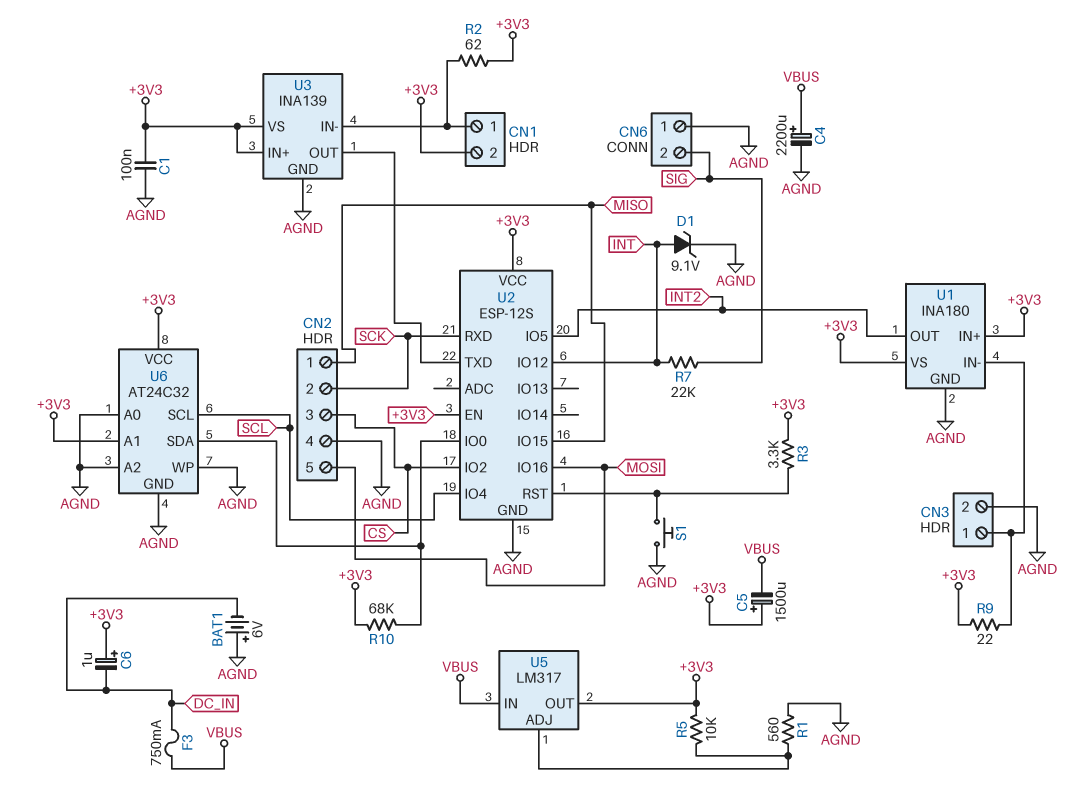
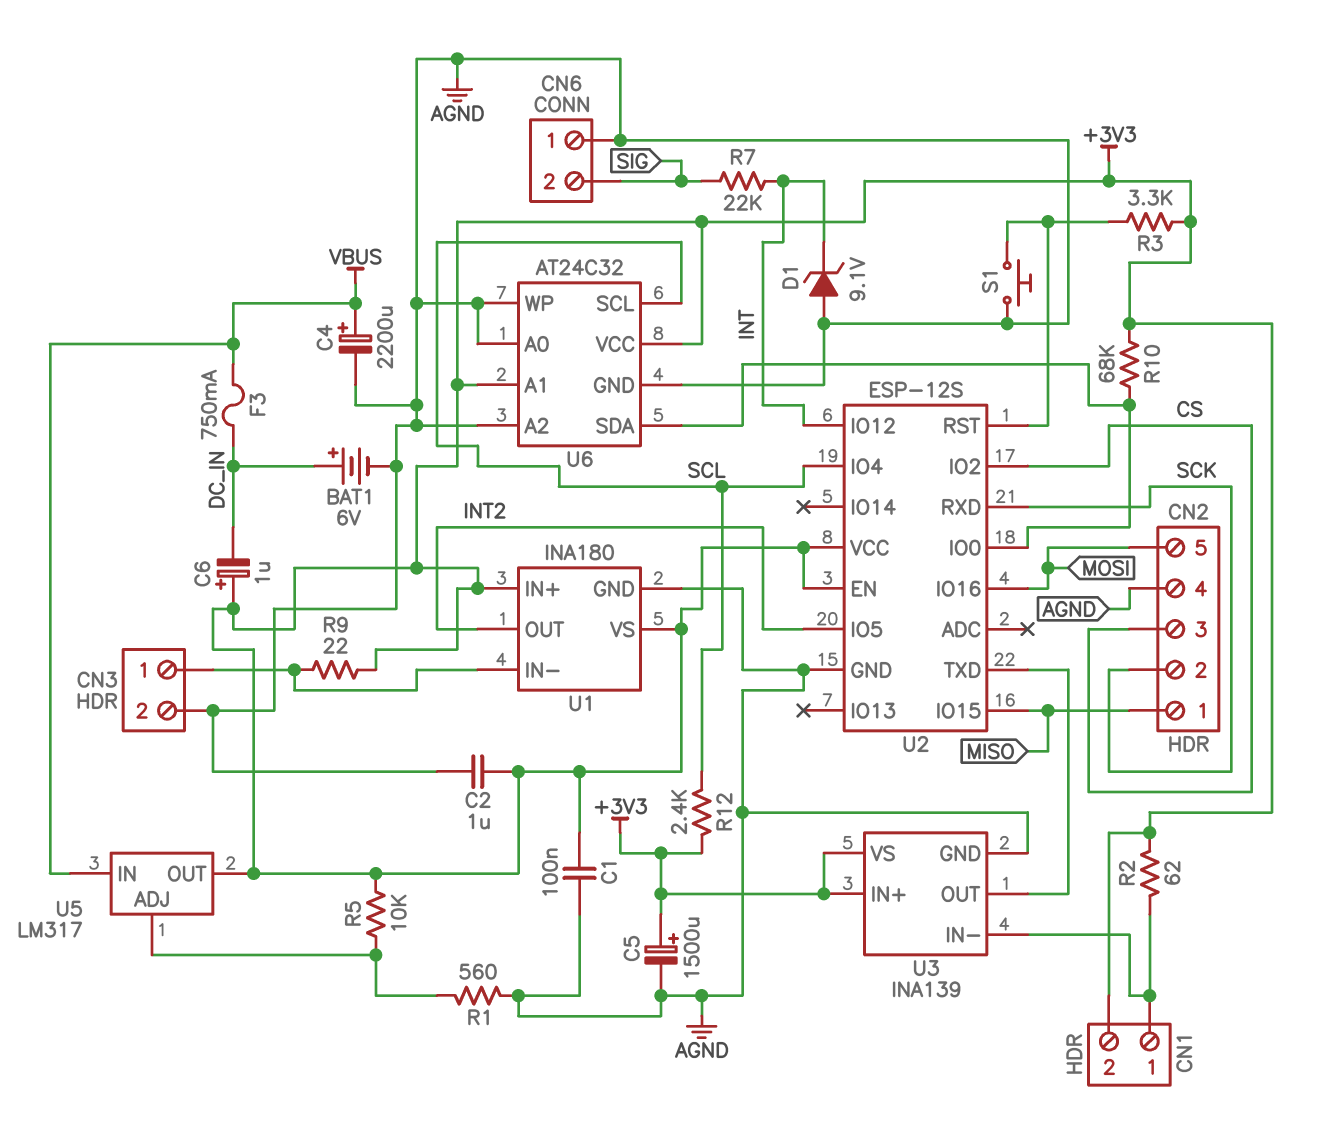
BAT1: 6V (plus AGND, minus DC_IN) -> 6V (plus DC_IN, minus AGND)
C2: none -> 1uF (+3V3, AGND)
C5: 1500uF (plus +3V3, minus VBUS) -> 1500uF (plus +3V3, minus AGND)
D1: zener 9.1V (A INT, K AGND) -> zener 9.1V (A AGND, K INT)
R12: none -> 2.4k (+3V3, SCL)

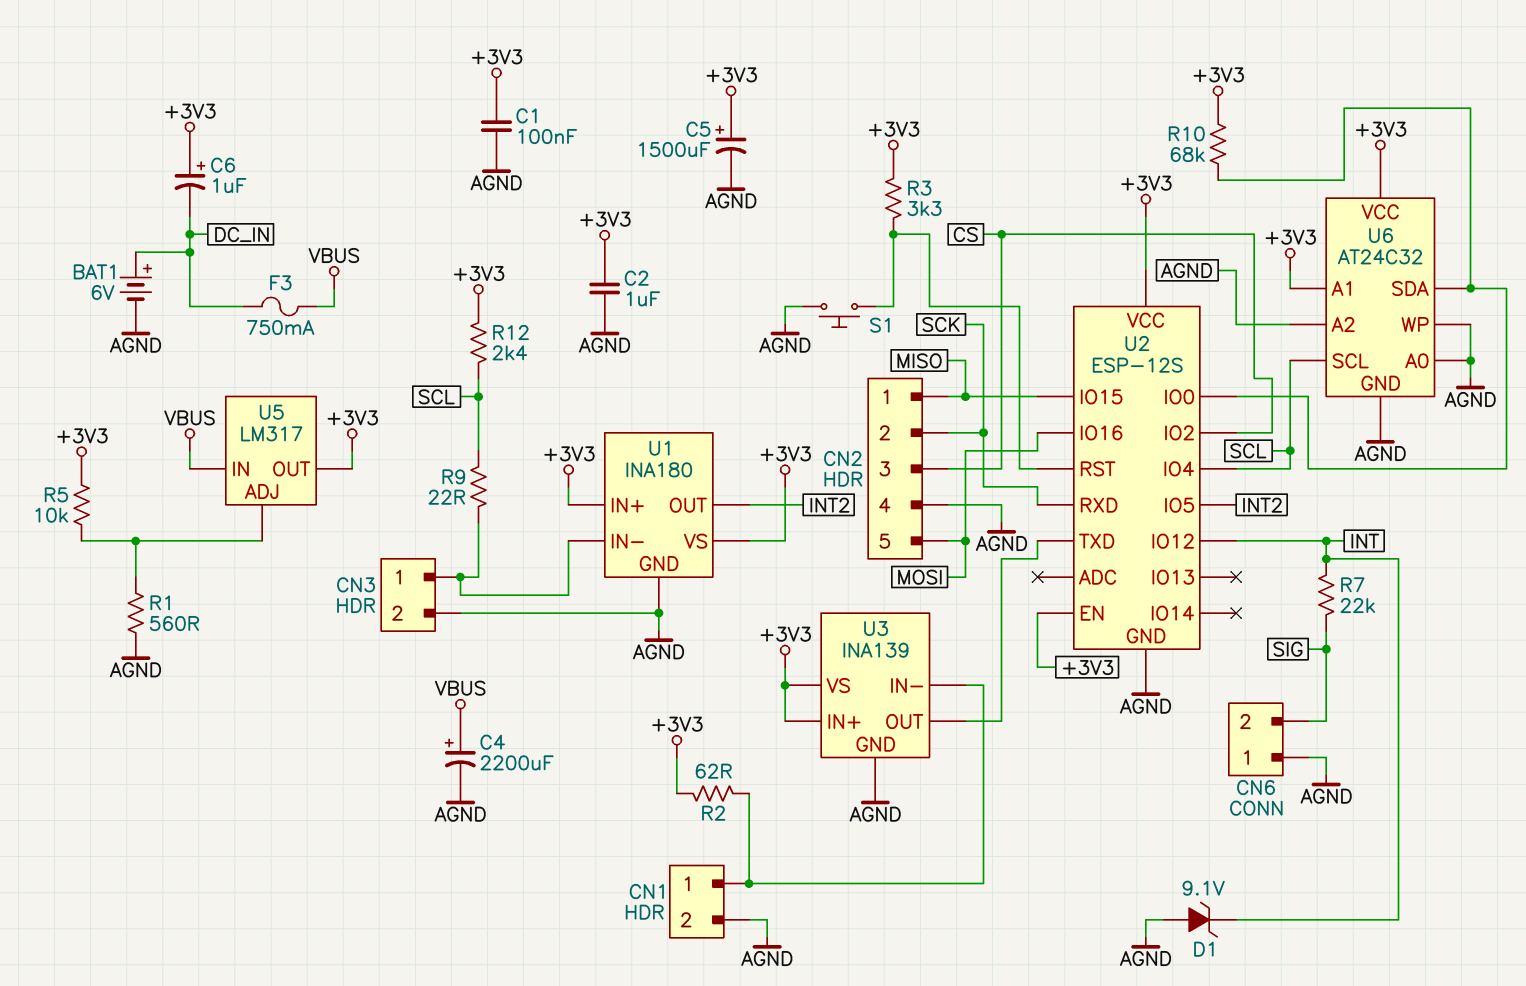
CN1 pin 2: +3V3 -> AGND
R9: 22 (+3V3, CN3/1) -> 22 (CN3/1, SCL)

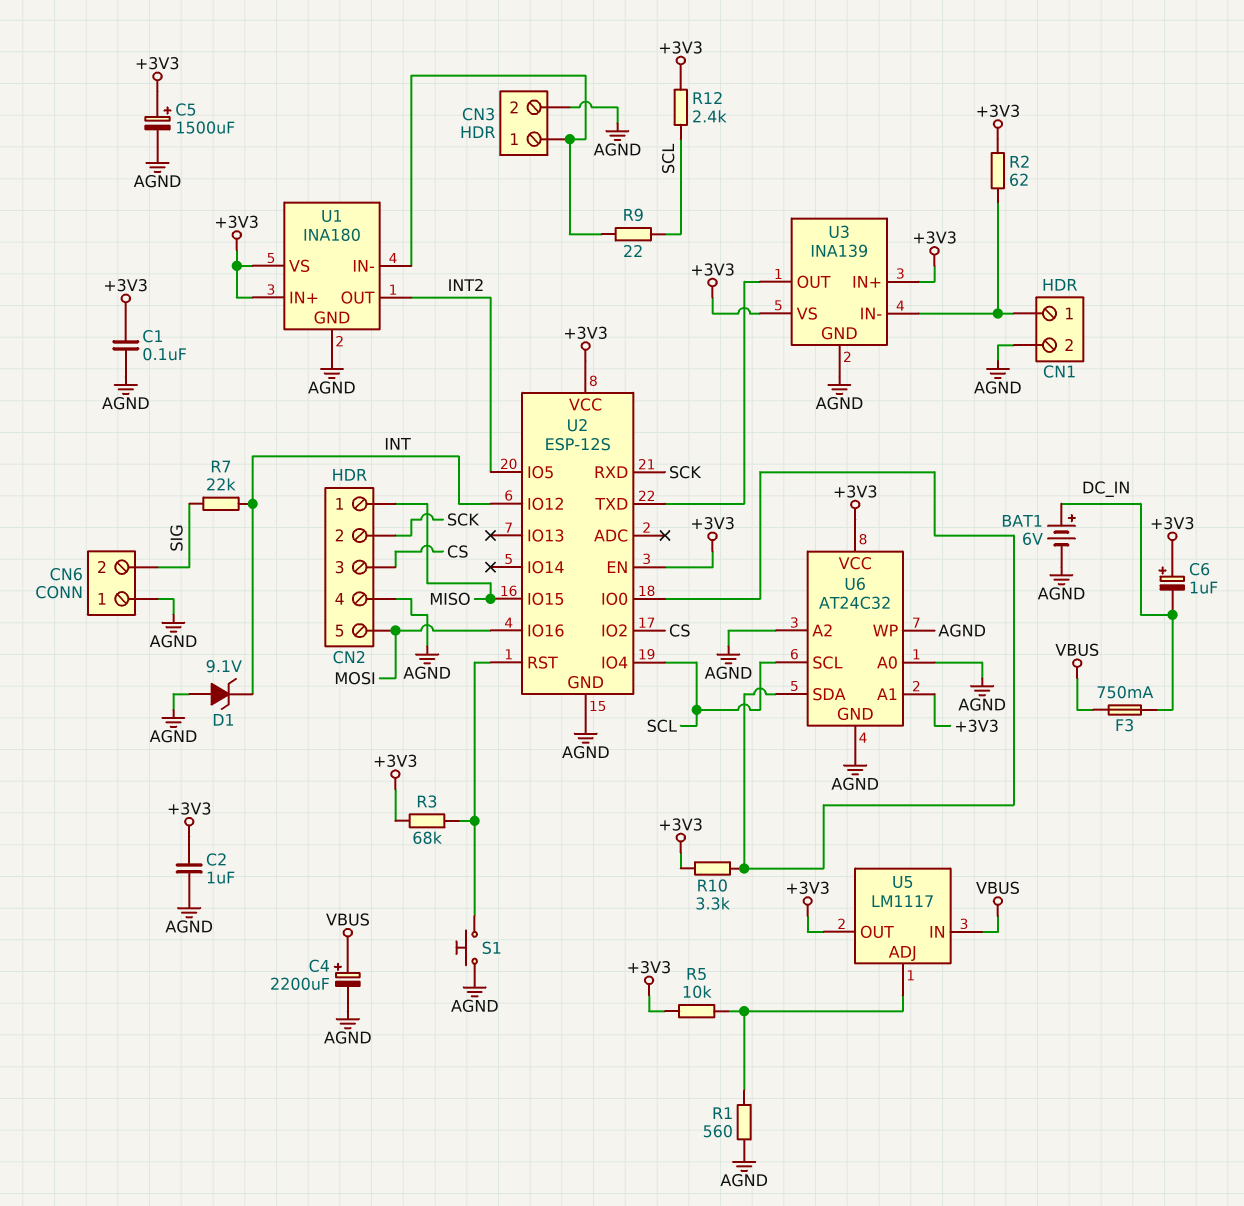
R3: 3.3k (+3V3, U2/RST) -> 68k (+3V3, U2/RST)
R10: 68k (+3V3, U2/IO0) -> 3.3k (+3V3, U2/IO0)
U5: LM317 -> LM1117

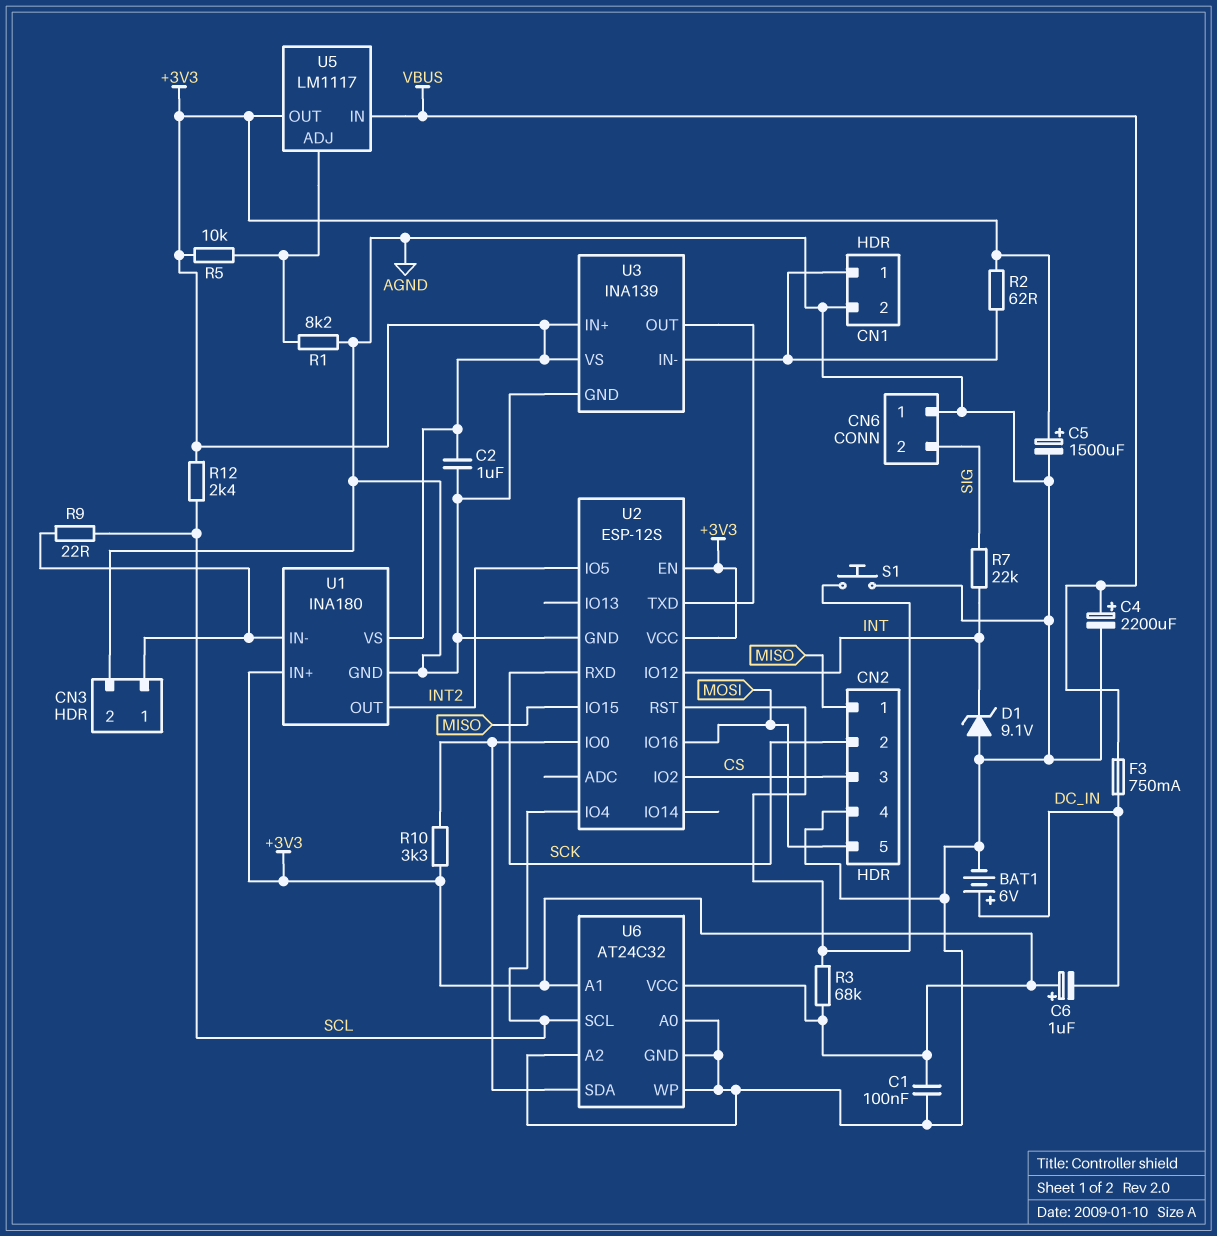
R1: 560 (AGND, U5/ADJ) -> 8.2k (AGND, U5/ADJ)

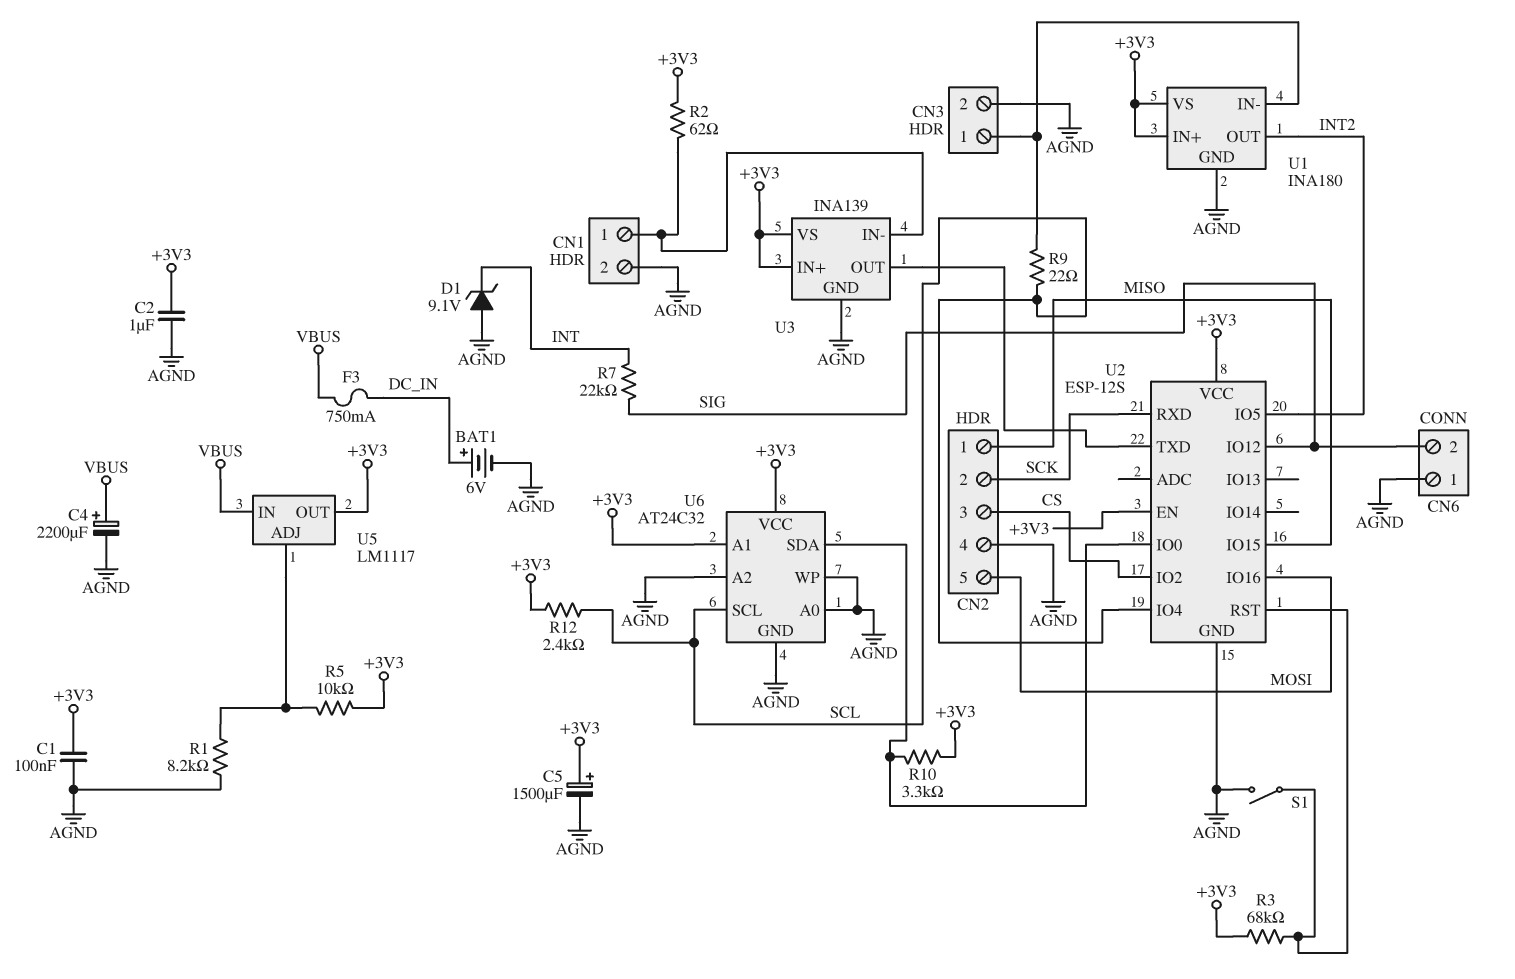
C6: 1uF (plus +3V3, minus DC_IN) -> none
S1: button (AGND, U2/RST) -> switch (AGND, U2/RST)
U2 pin IO12: INT -> SIG

